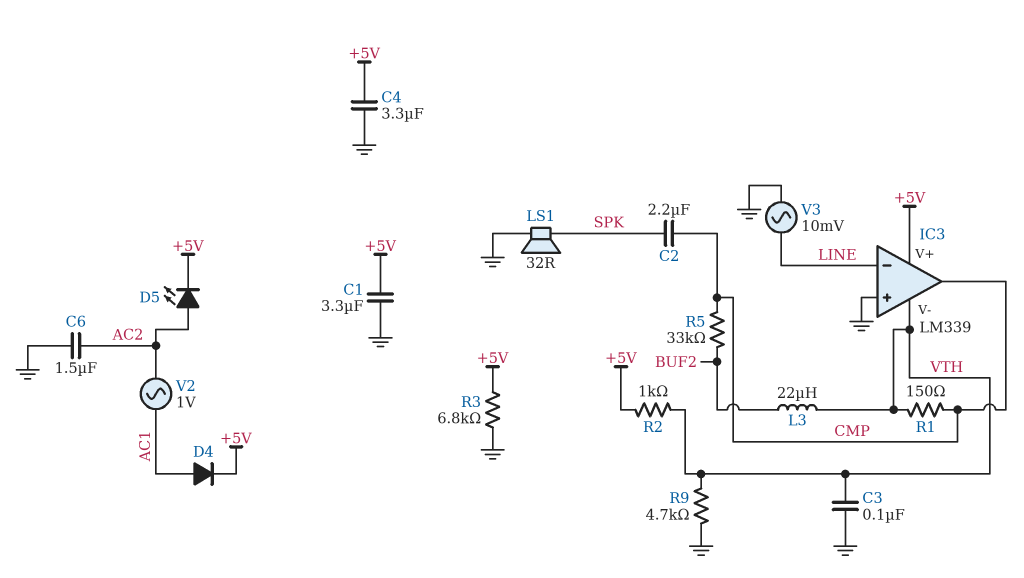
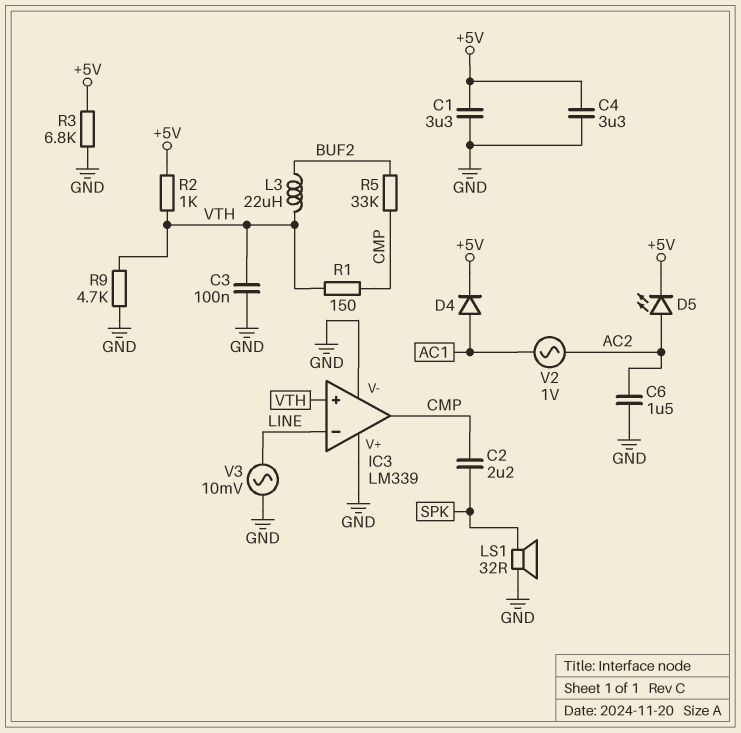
IC3 pin V+: +5V -> GND
IC3 pin V-: VTH -> GND
IC3 pin in+: GND -> VTH

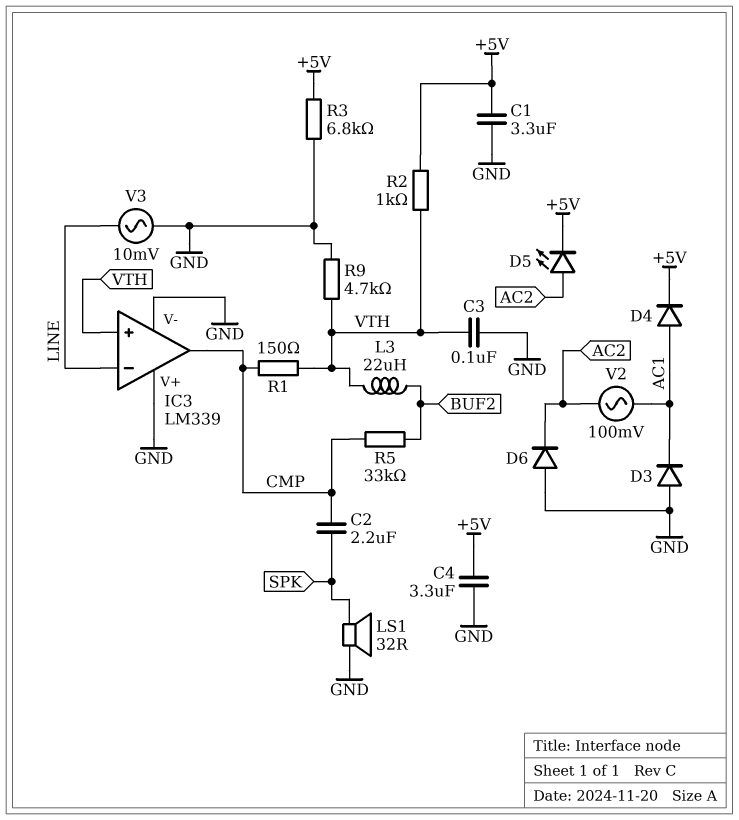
C6: 1.5uF (AC2, GND) -> none
D3: none -> diode (A GND, K AC1)
D6: none -> diode (A GND, K AC2)
V2: AC 1V (AC1, AC2) -> AC 100mV (AC1, AC2)

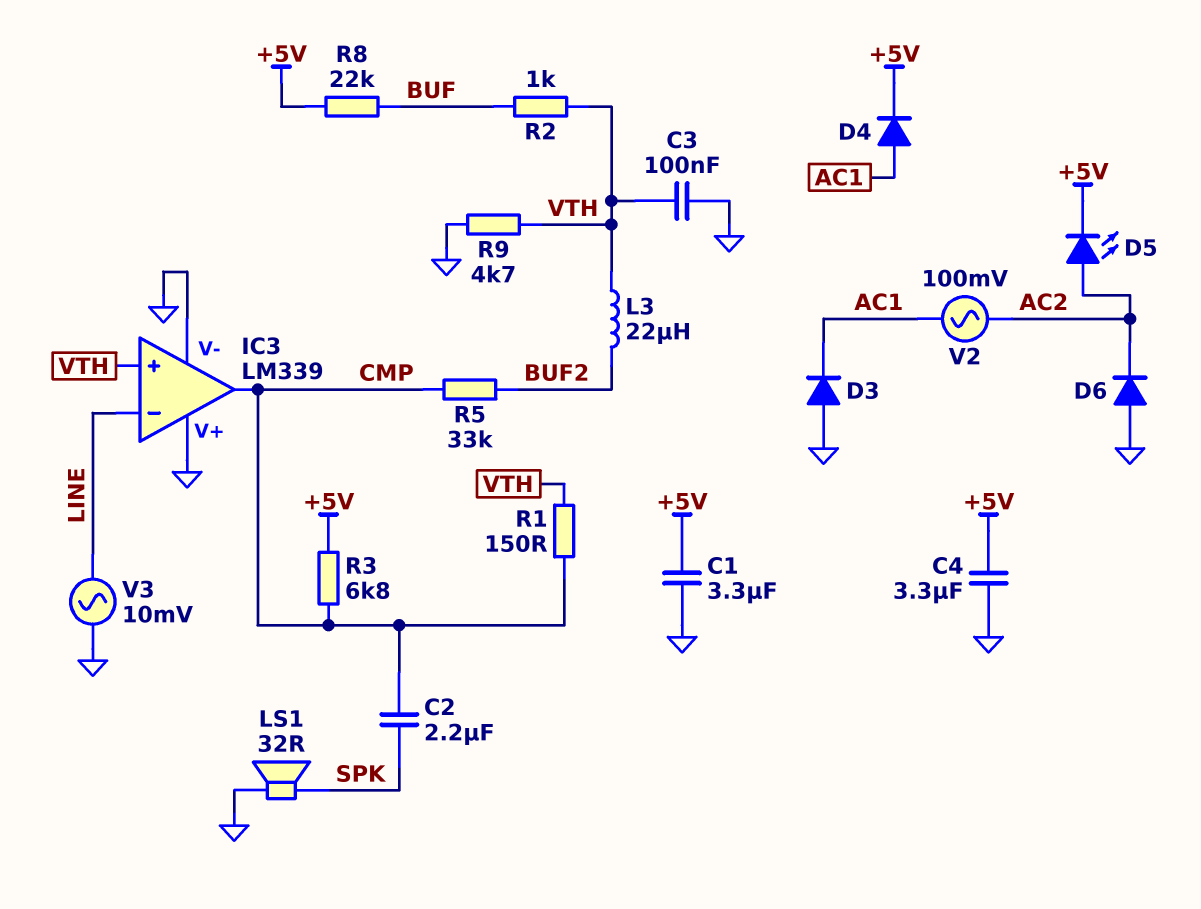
R2: 1k (+5V, VTH) -> 1k (BUF, VTH)
R3: 6.8k (+5V, GND) -> 6.8k (+5V, CMP)
R8: none -> 22k (+5V, BUF)

